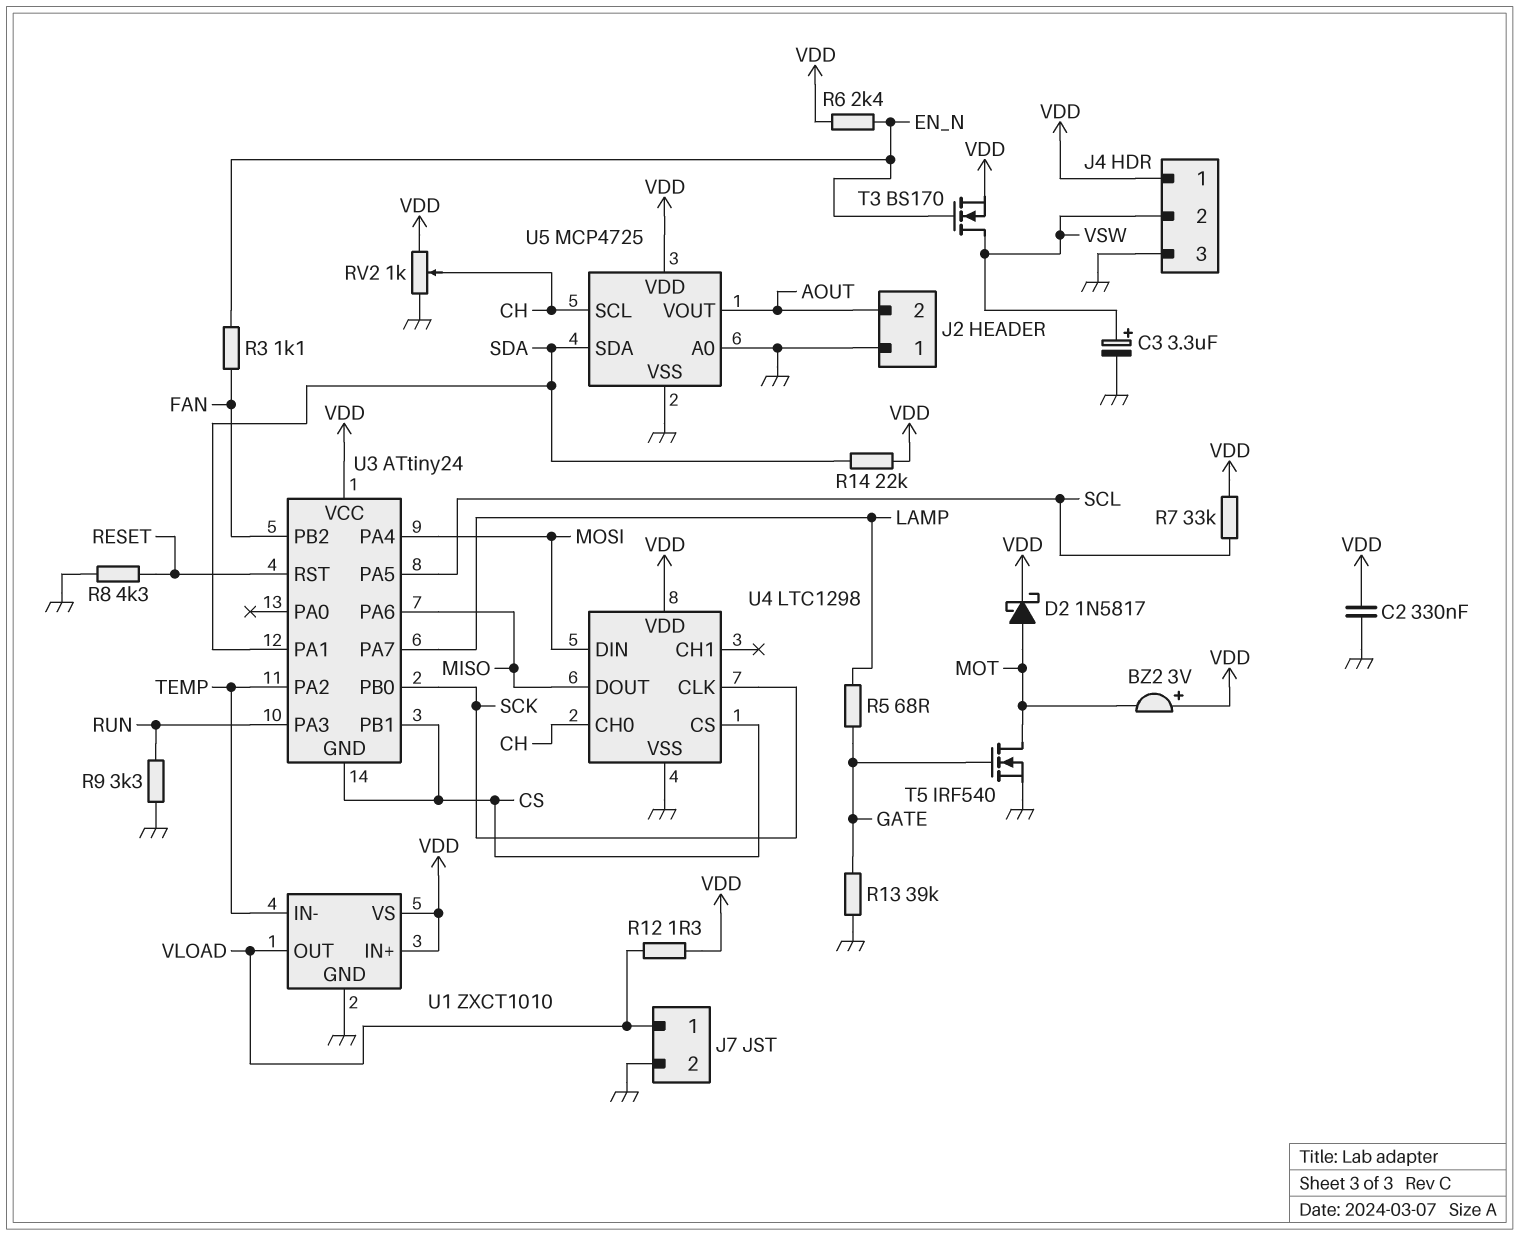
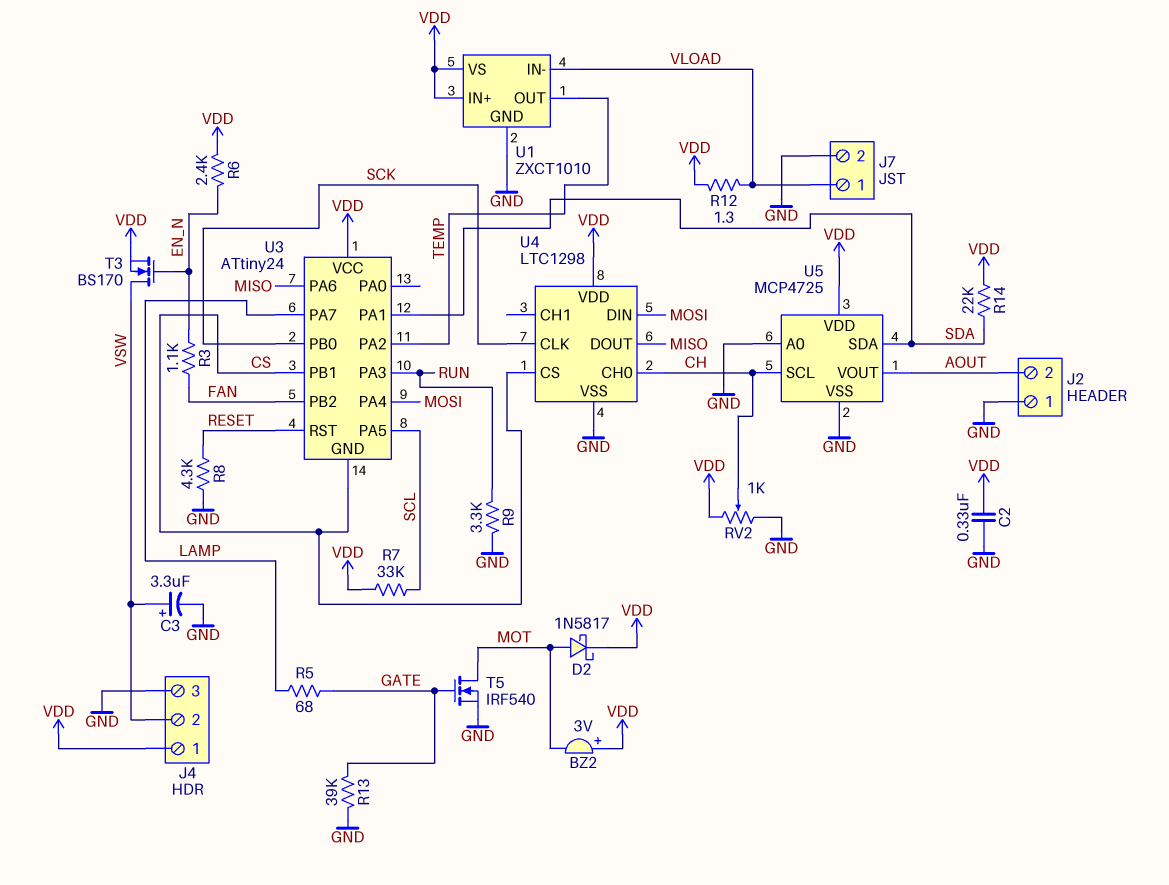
U1 pin IN-: TEMP -> VLOAD
U1 pin OUT: VLOAD -> TEMP

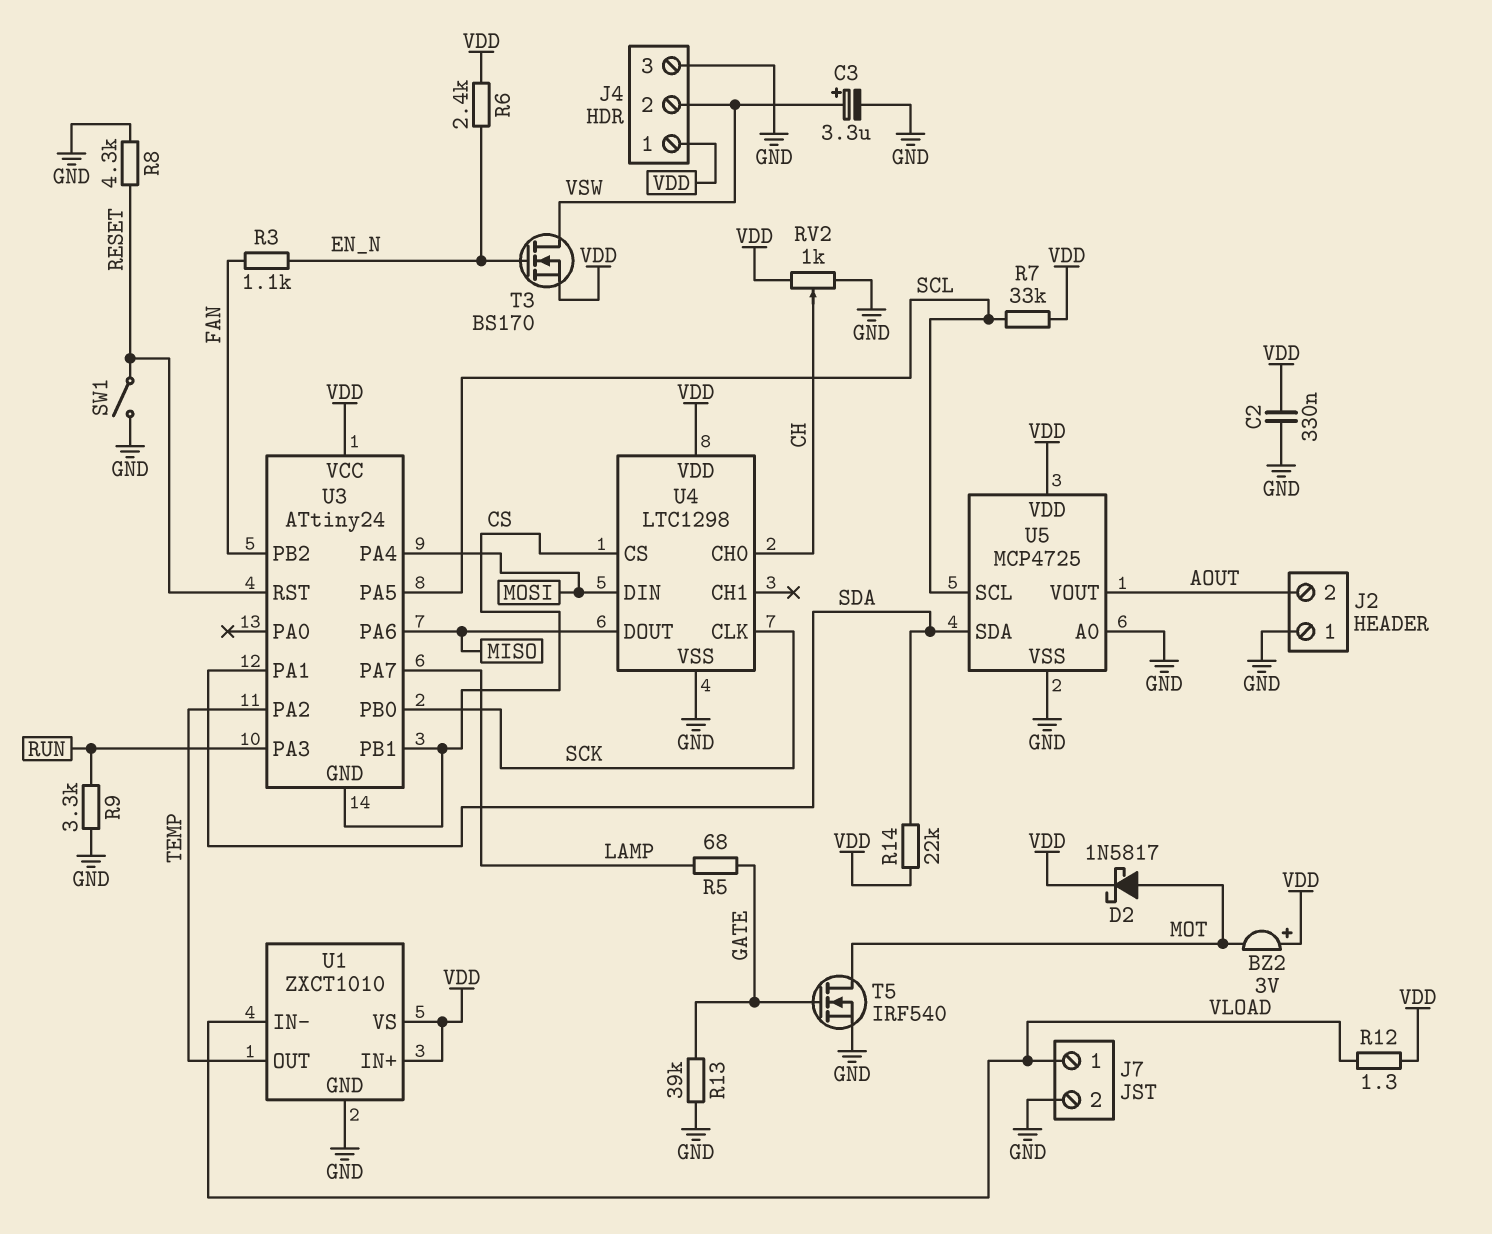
SW1: none -> switch (GND, RESET)
U5 pin SCL: CH -> SCL

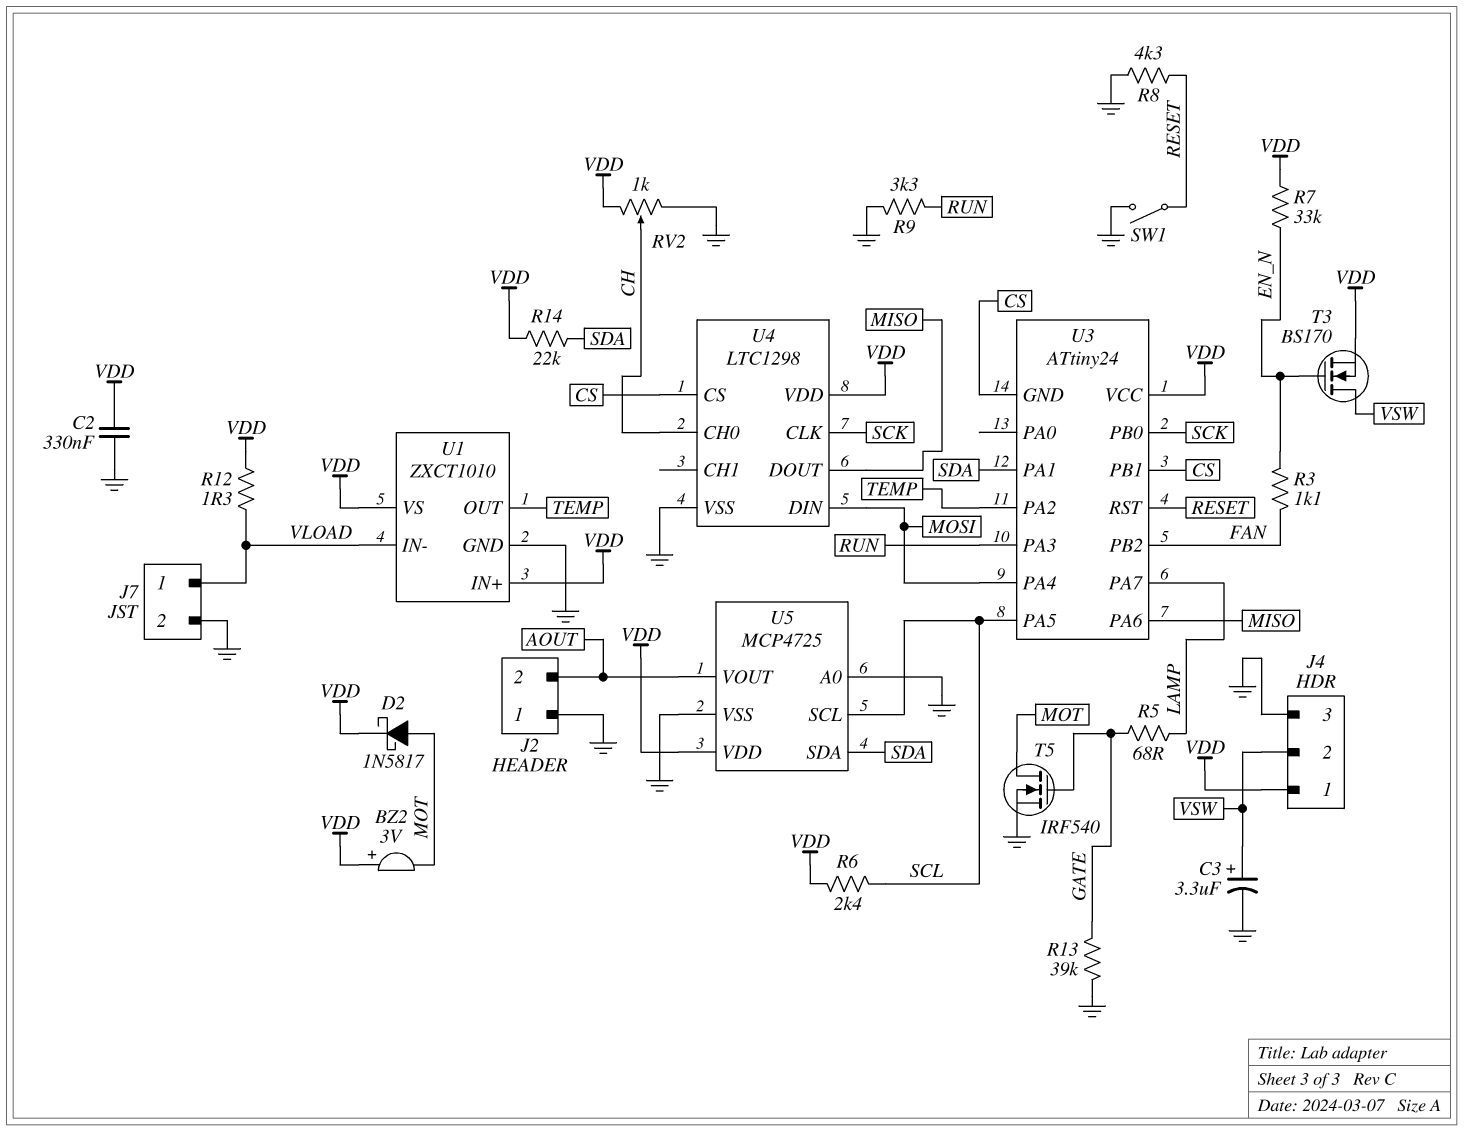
R6: 2.4k (EN_N, VDD) -> 2.4k (SCL, VDD)
R7: 33k (SCL, VDD) -> 33k (EN_N, VDD)

